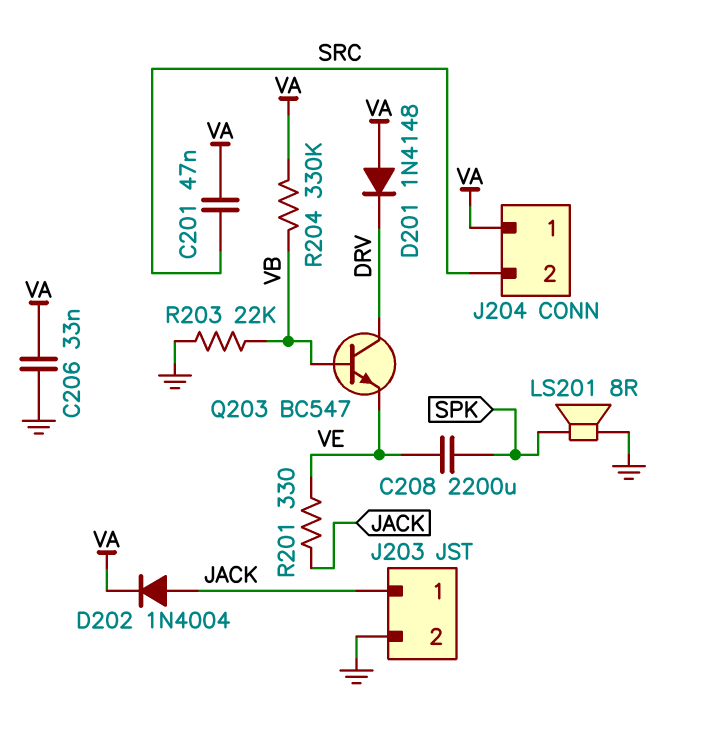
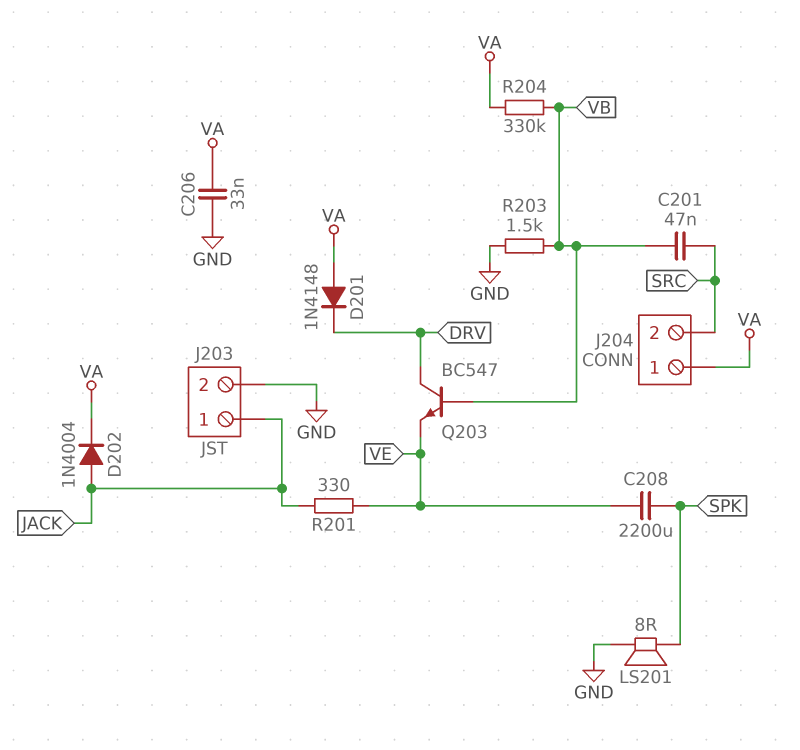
C201: 47nF (SRC, VA) -> 47nF (SRC, VB)
R203: 22k (GND, VB) -> 1.5k (GND, VB)

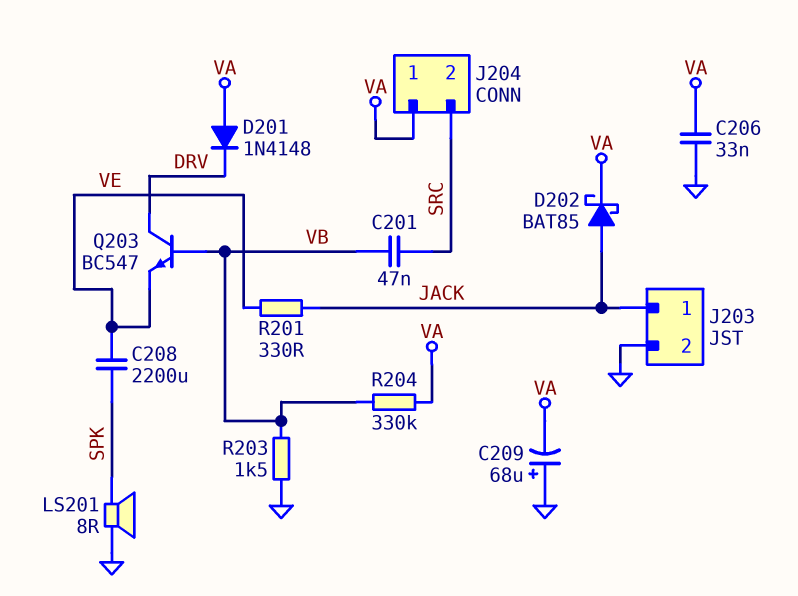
C209: none -> 68uF (plus GND, minus VA)
D202: diode 1N4004 (A JACK, K VA) -> schottky BAT85 (A JACK, K VA)

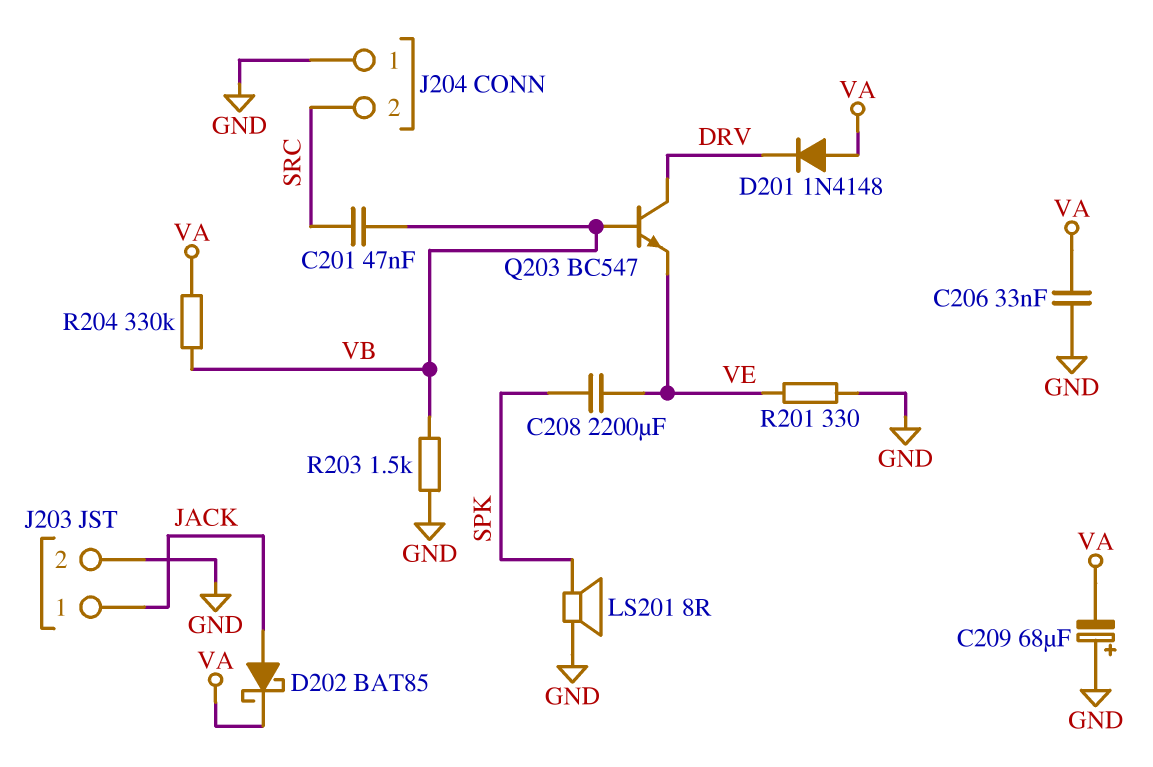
J204 pin 1: VA -> GND
R201: 330 (JACK, VE) -> 330 (GND, VE)

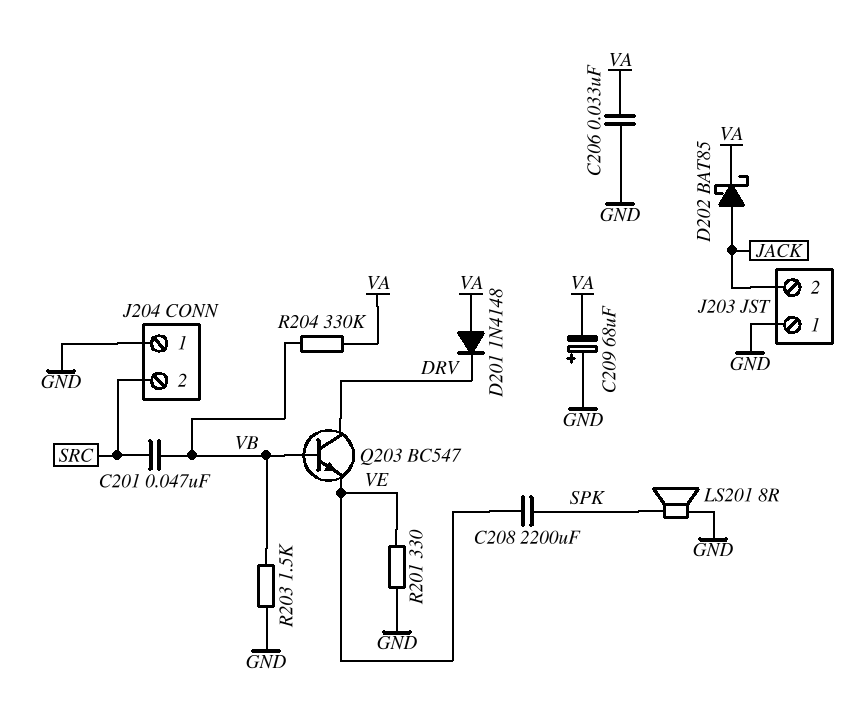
J203 pin 1: JACK -> GND
J203 pin 2: GND -> JACK

